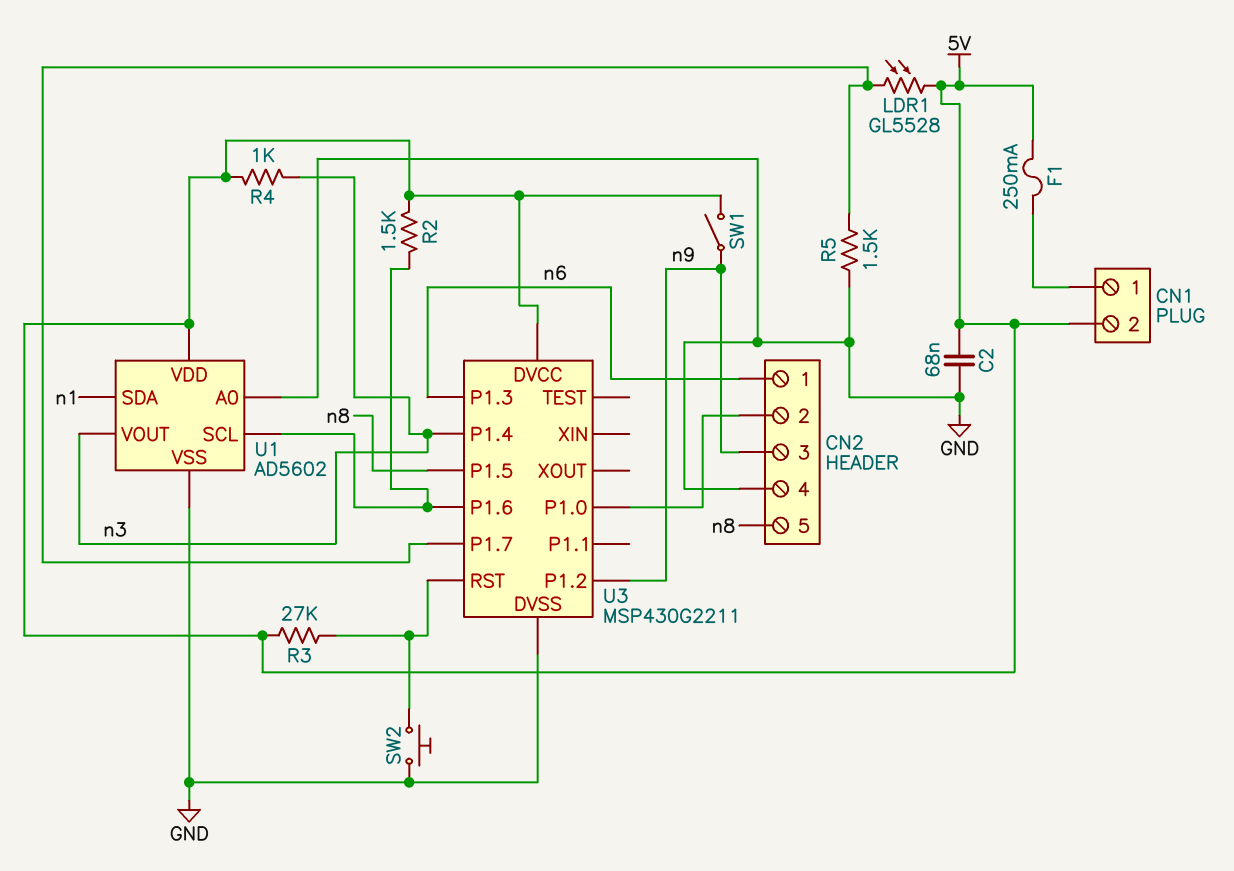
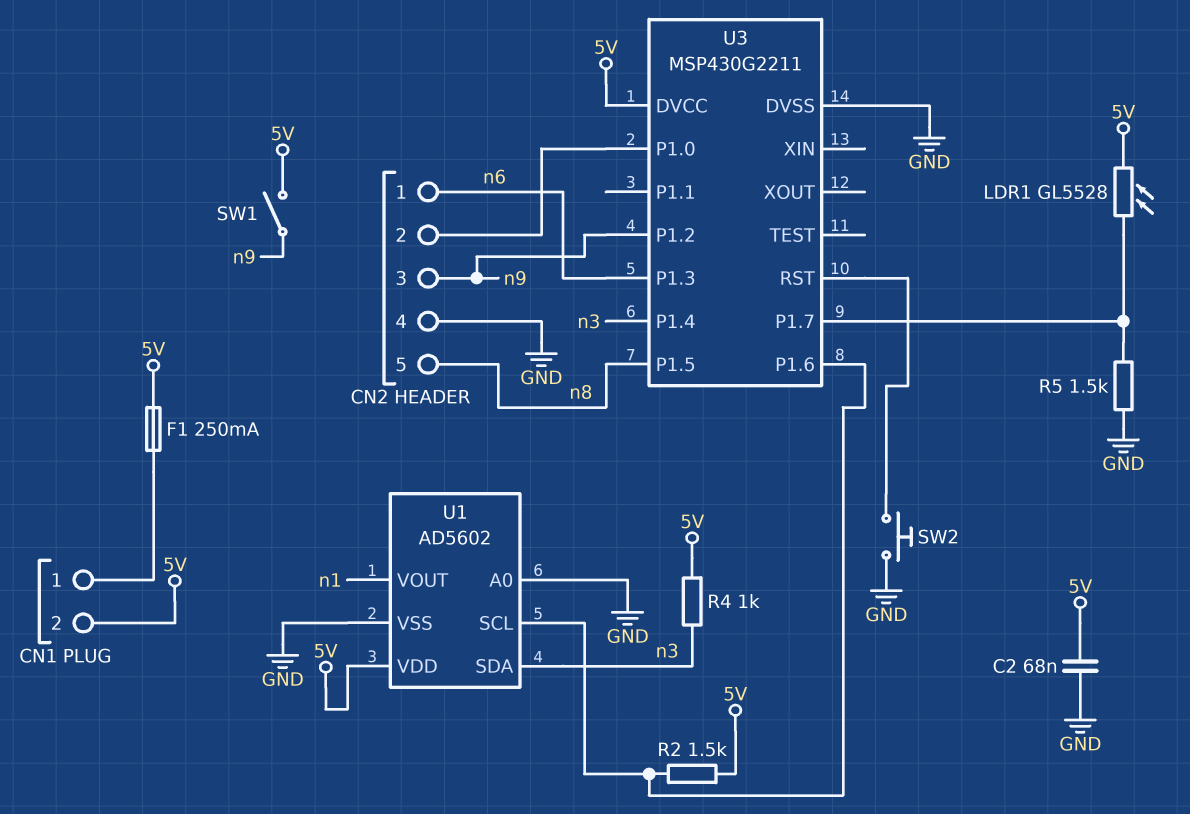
R3: 27k (5V, U3/RST) -> none
U1 pin SDA: n1 -> n3
U1 pin VOUT: n3 -> n1

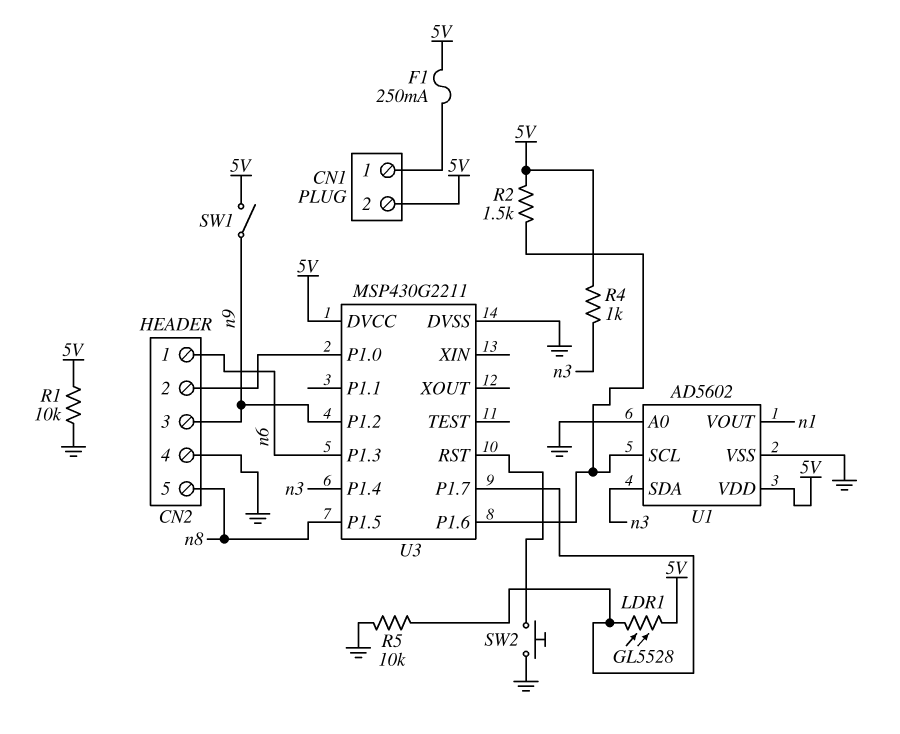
C2: 68nF (5V, GND) -> none
R1: none -> 10k (5V, GND)
R5: 1.5k (GND, U3/P1.7) -> 10k (GND, U3/P1.7)

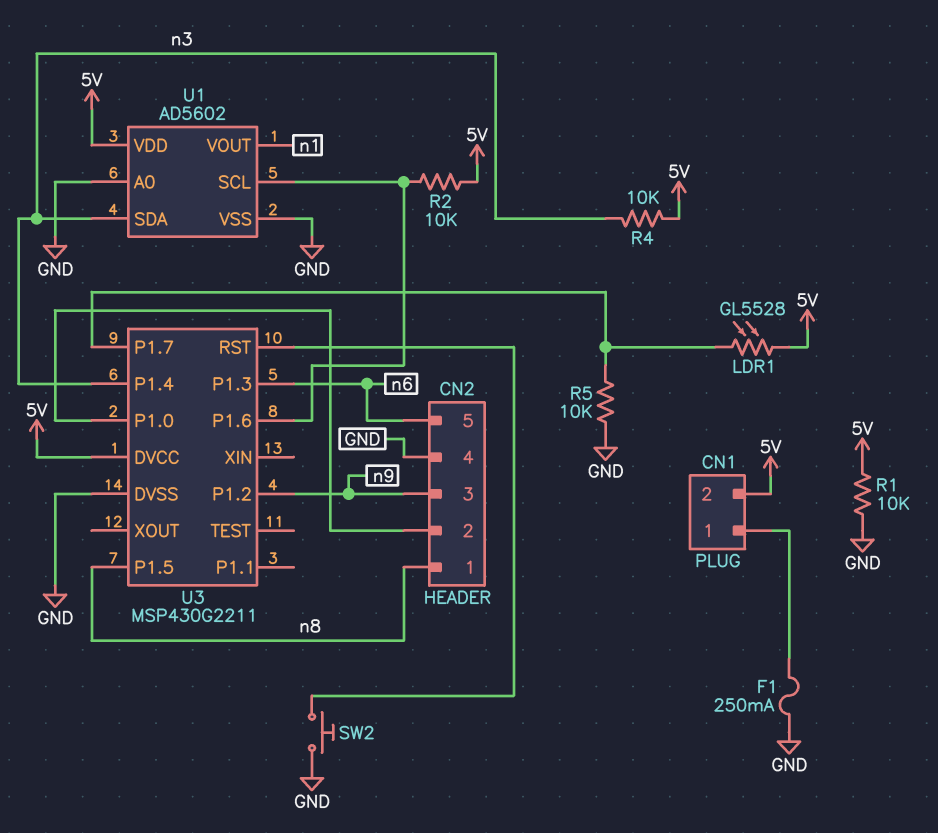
CN2 pin 1: n6 -> n8
CN2 pin 5: n8 -> n6
F1: 250mA (5V, CN1/1) -> 250mA (CN1/1, GND)
R2: 1.5k (5V, U1/SCL) -> 10k (5V, U1/SCL)
R4: 1k (5V, n3) -> 10k (5V, n3)
SW1: switch (5V, n9) -> none

